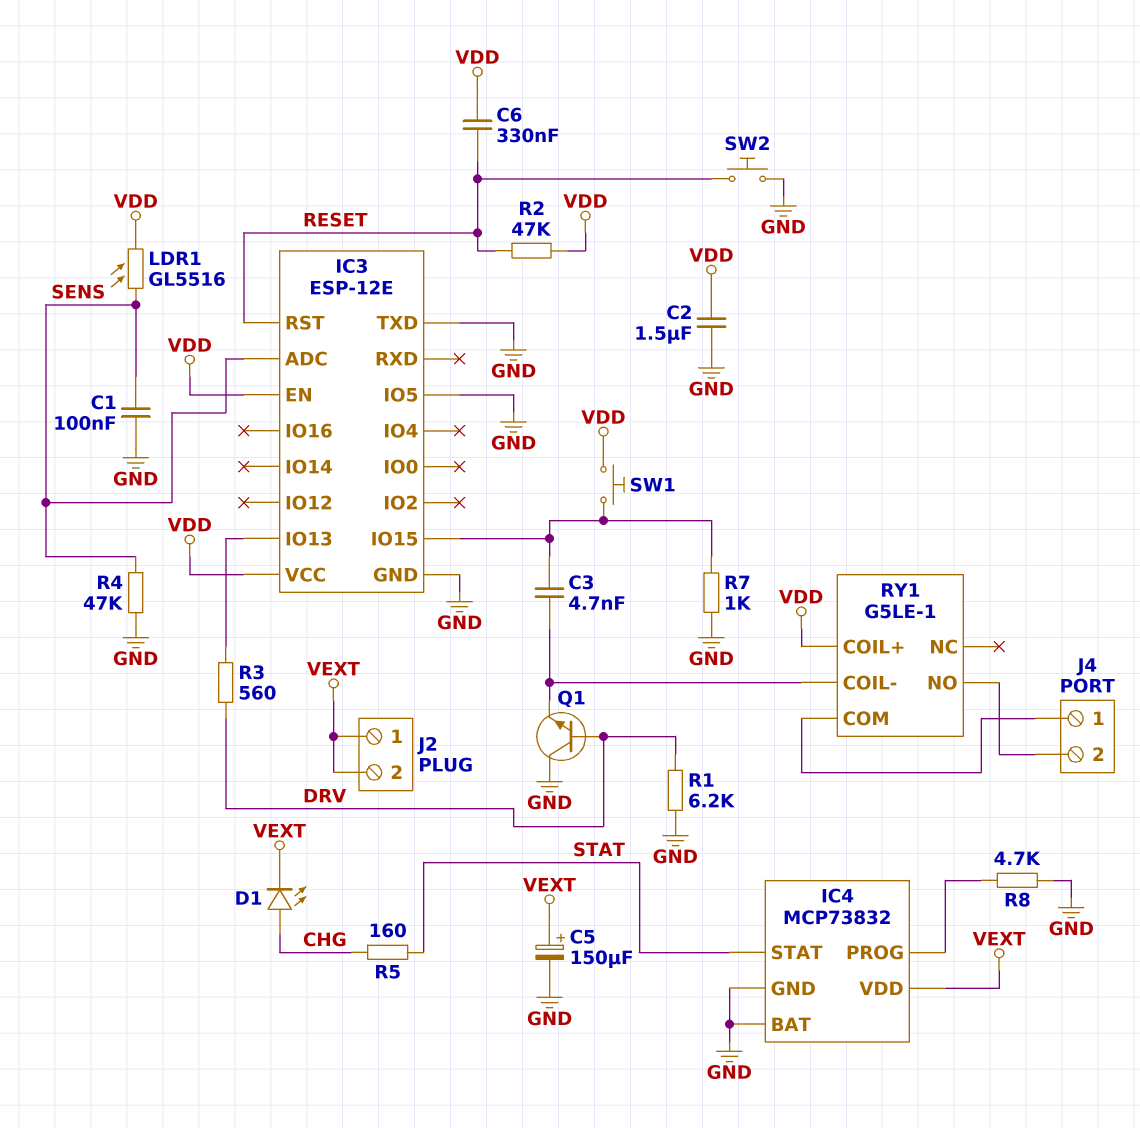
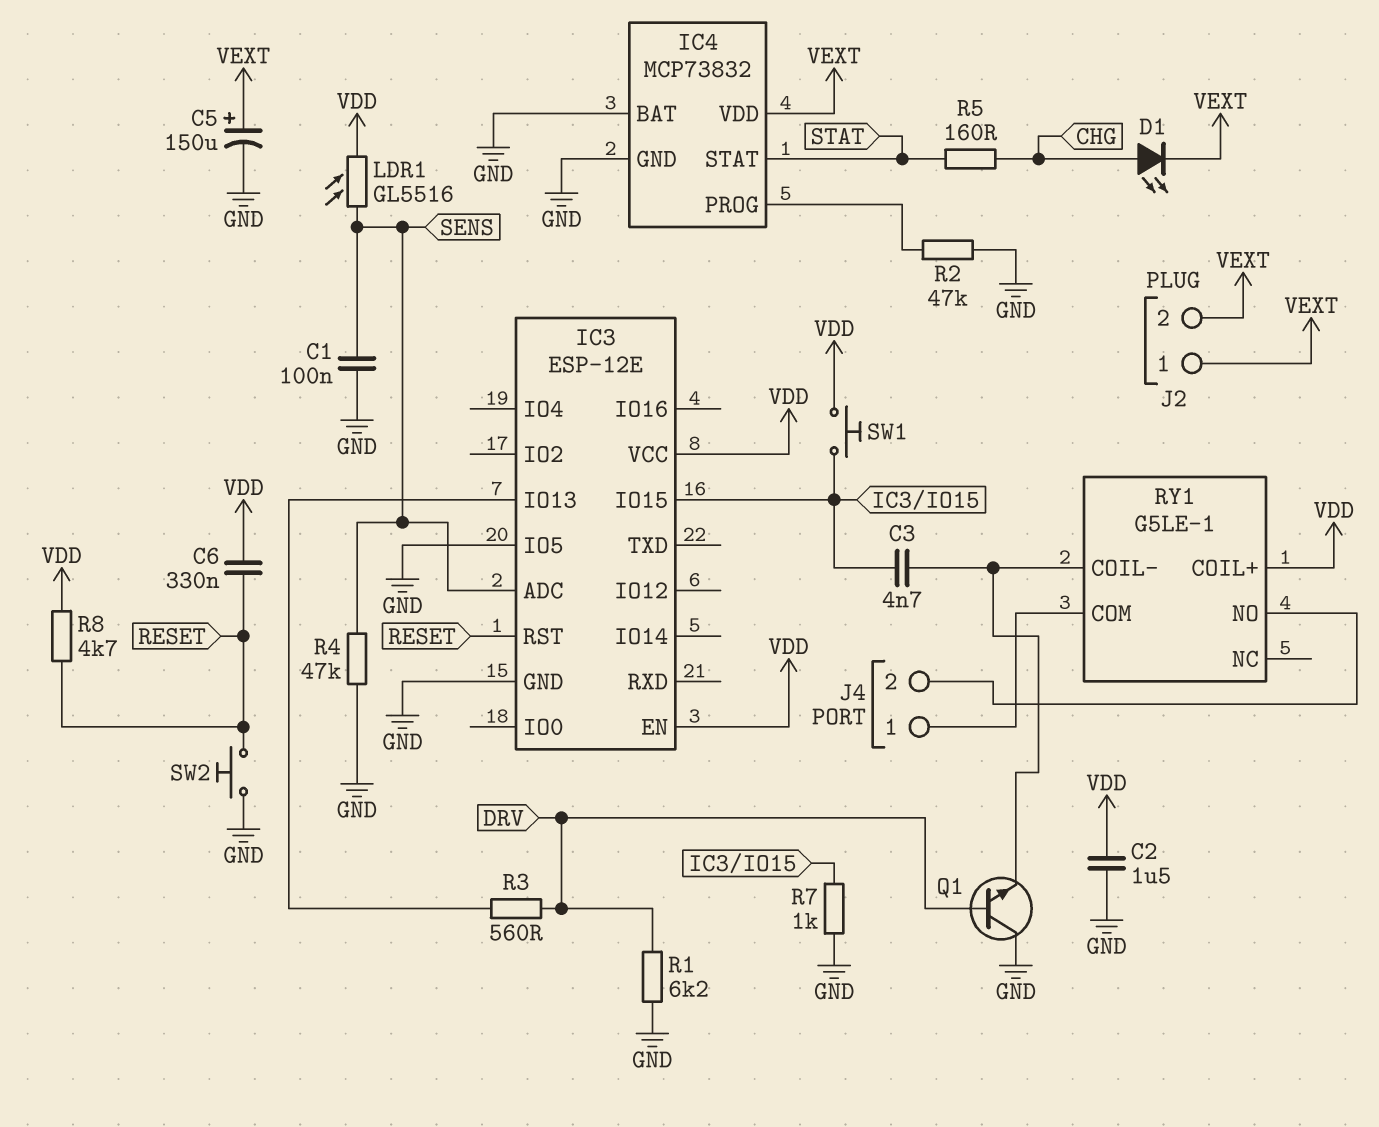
IC3 pin TXD: GND -> none
R2: 47k (RESET, VDD) -> 47k (GND, IC4/PROG)
R8: 4.7k (GND, IC4/PROG) -> 4.7k (RESET, VDD)

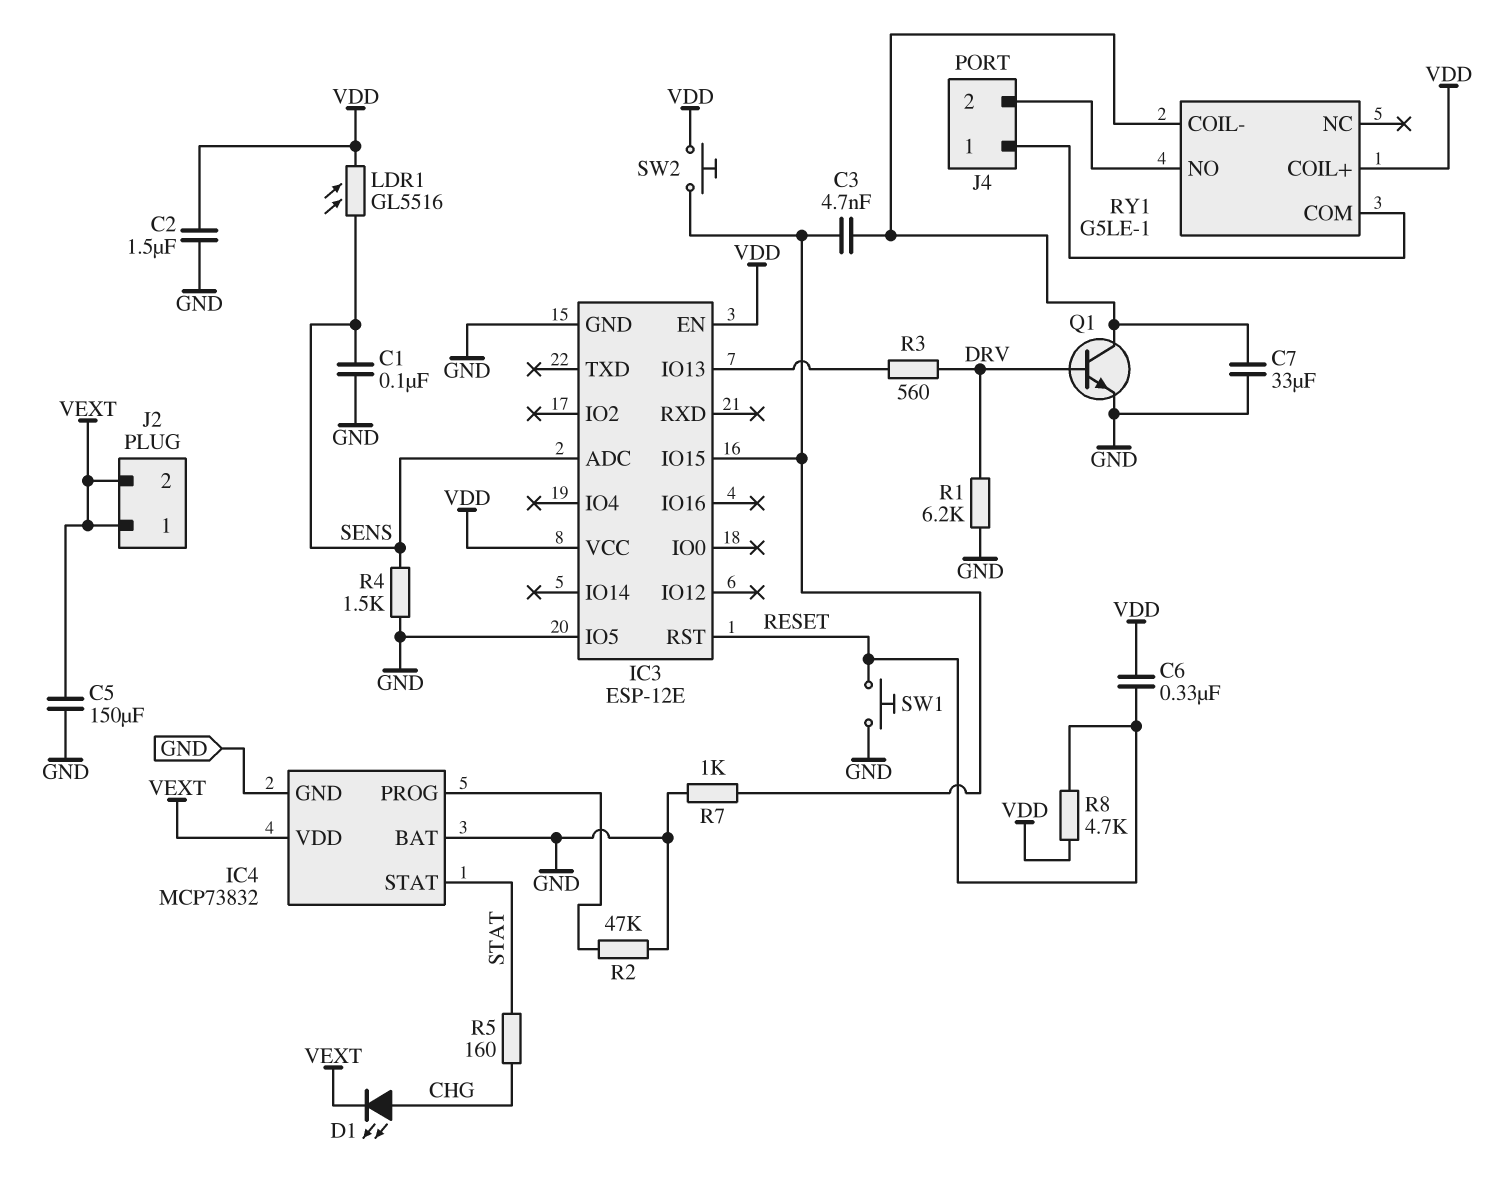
C5: 150uF (plus VEXT, minus GND) -> 150uF (GND, VEXT)
C7: none -> 33uF (GND, RY1/COIL-)
Q1: NPN (B DRV, C GND, E RY1/COIL-) -> NPN (B DRV, C RY1/COIL-, E GND)
R4: 47k (GND, SENS) -> 1.5k (GND, SENS)
SW1: button (IC3/IO15, VDD) -> button (GND, RESET)
SW2: button (GND, RESET) -> button (IC3/IO15, VDD)

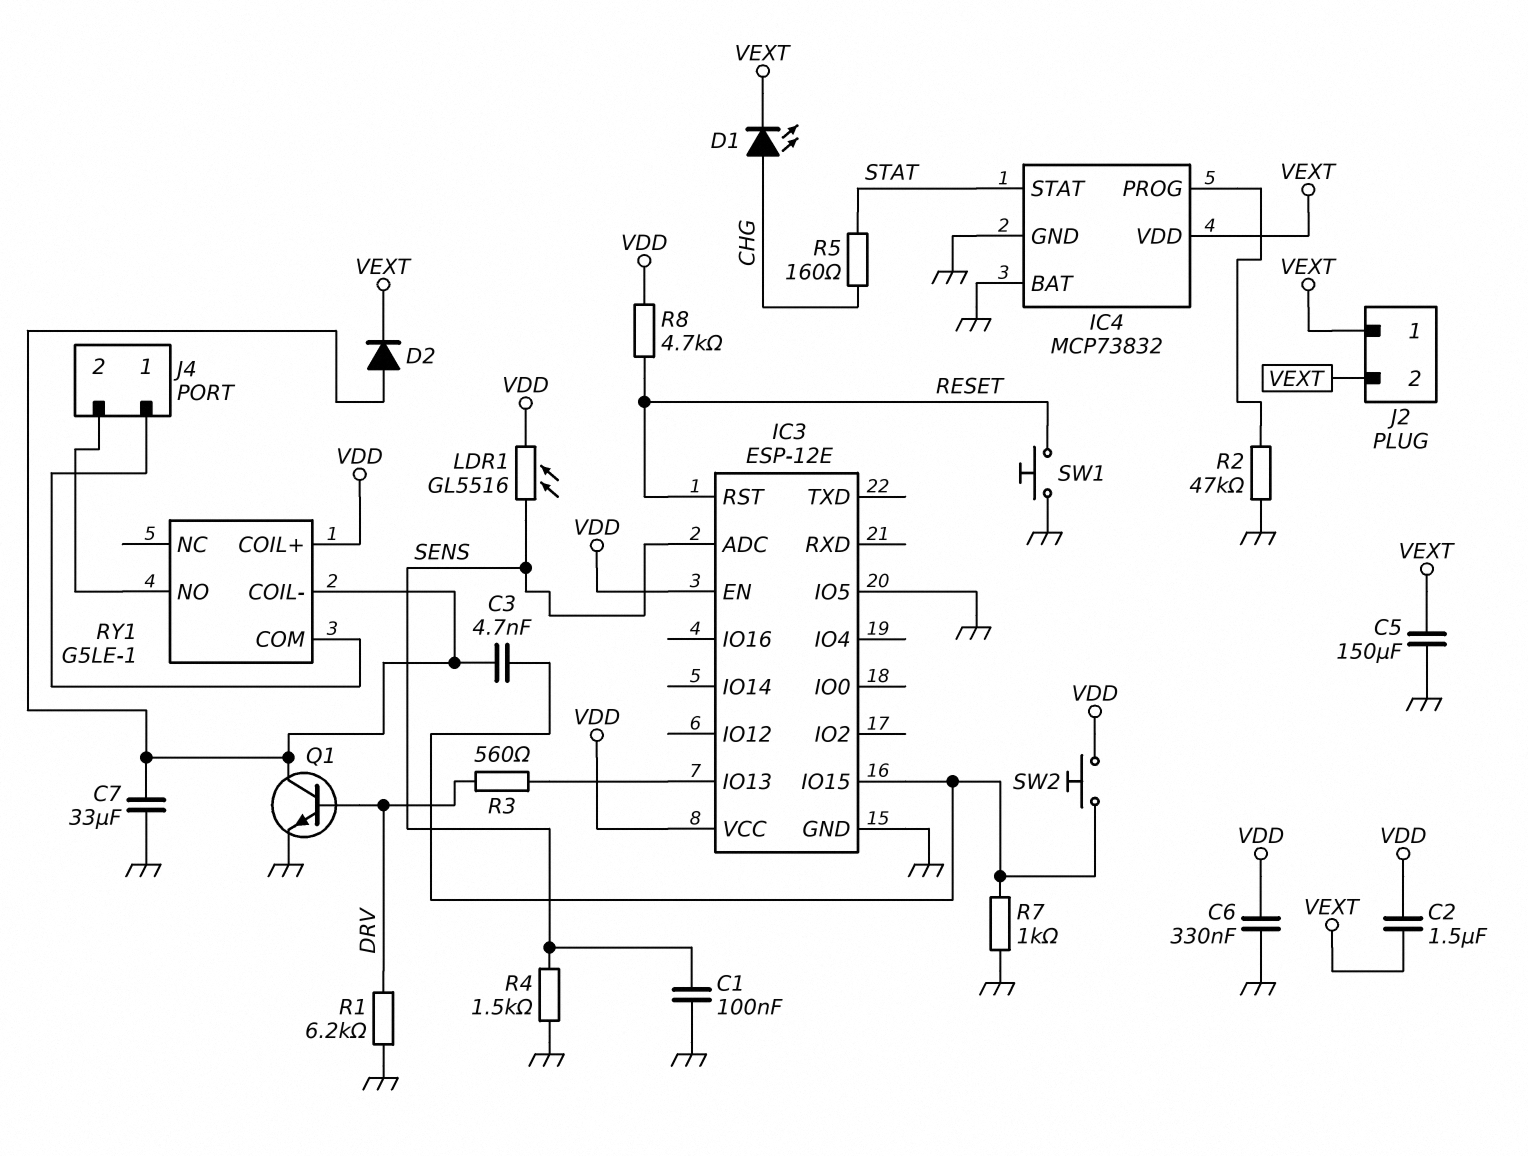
C2: 1.5uF (GND, VDD) -> 1.5uF (VDD, VEXT)
C6: 330nF (RESET, VDD) -> 330nF (GND, VDD)
D2: none -> diode (A RY1/COIL-, K VEXT)

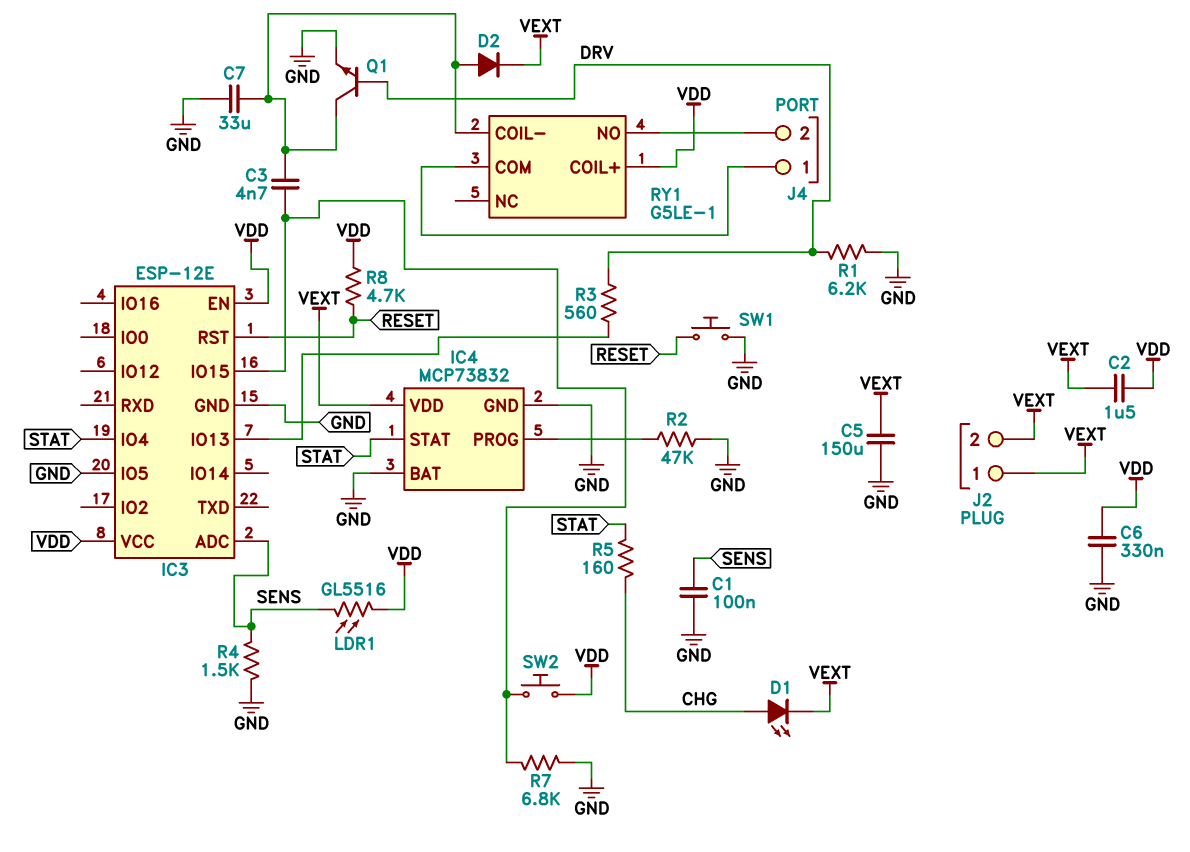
IC3 pin IO4: none -> STAT
R7: 1k (GND, IC3/IO15) -> 6.8k (GND, IC3/IO15)

